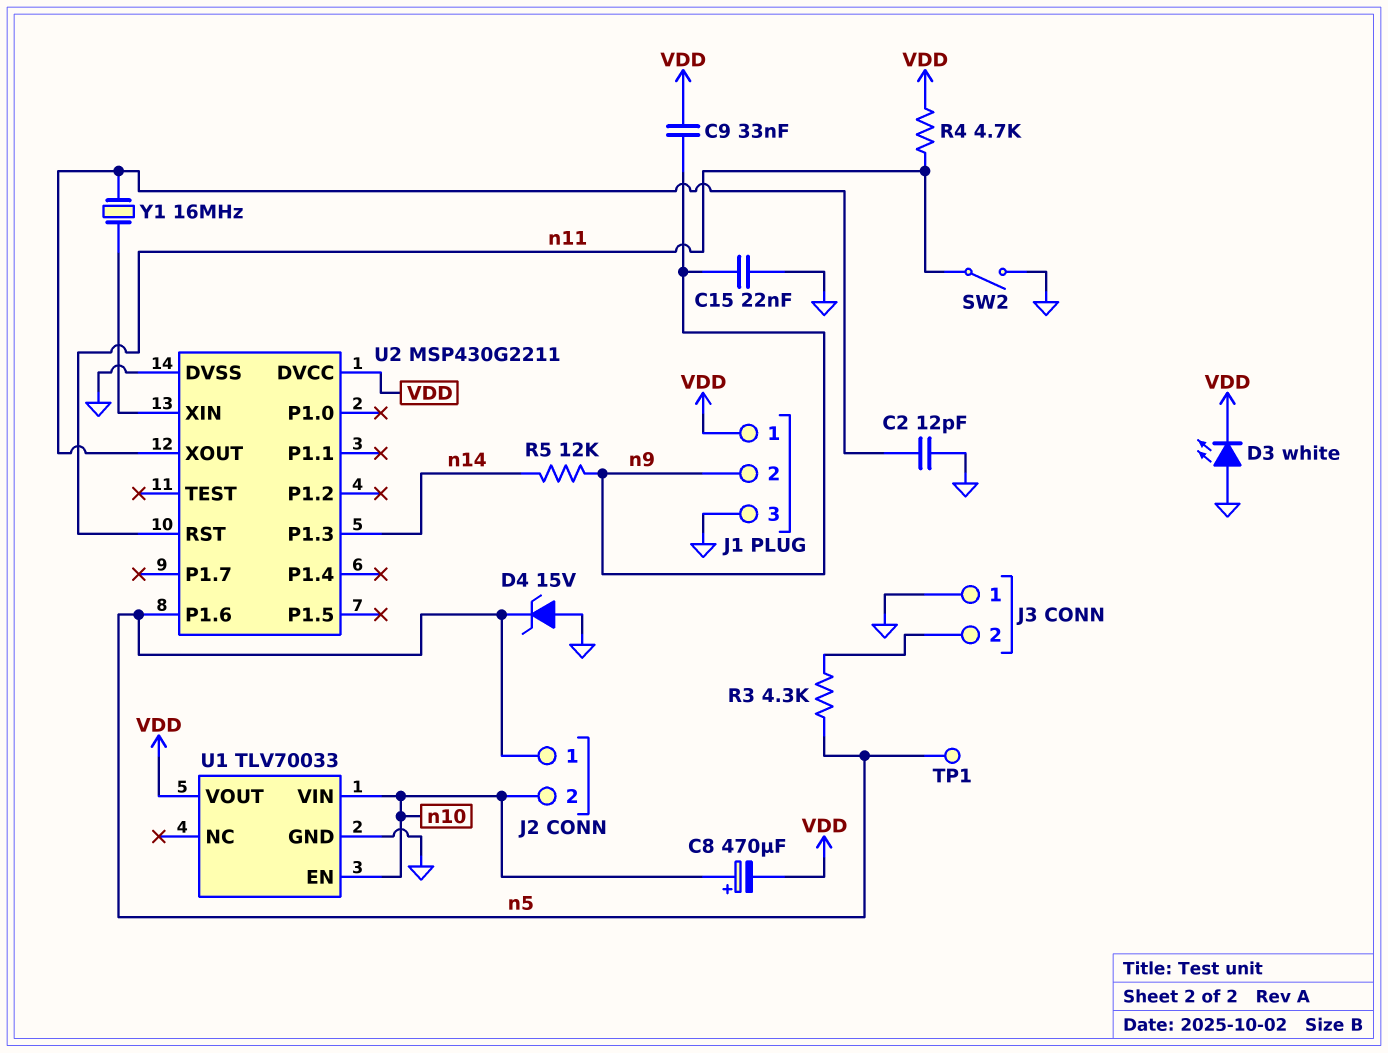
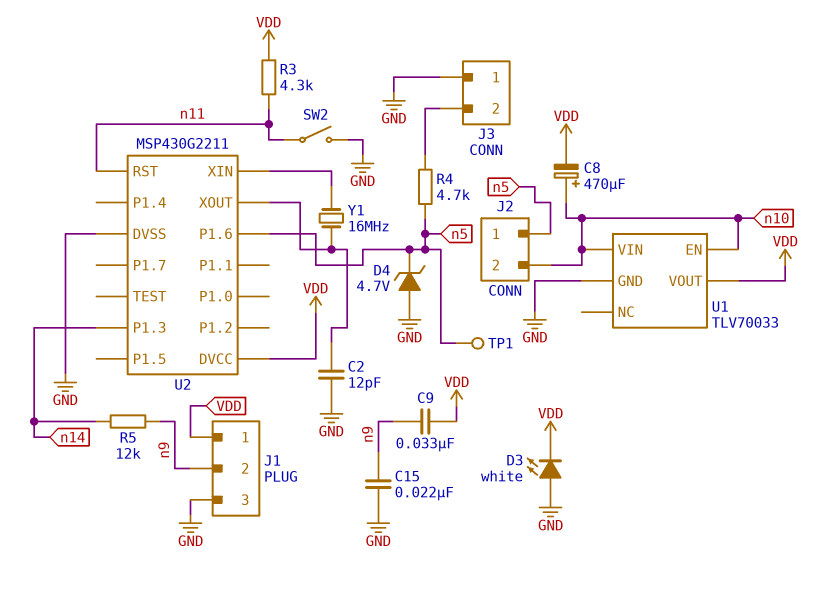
D4: zener 15V (A GND, K n5) -> zener 4.7V (A GND, K n5)
R3: 4.3k (J3/2, n5) -> 4.3k (VDD, n11)
R4: 4.7k (VDD, n11) -> 4.7k (J3/2, n5)

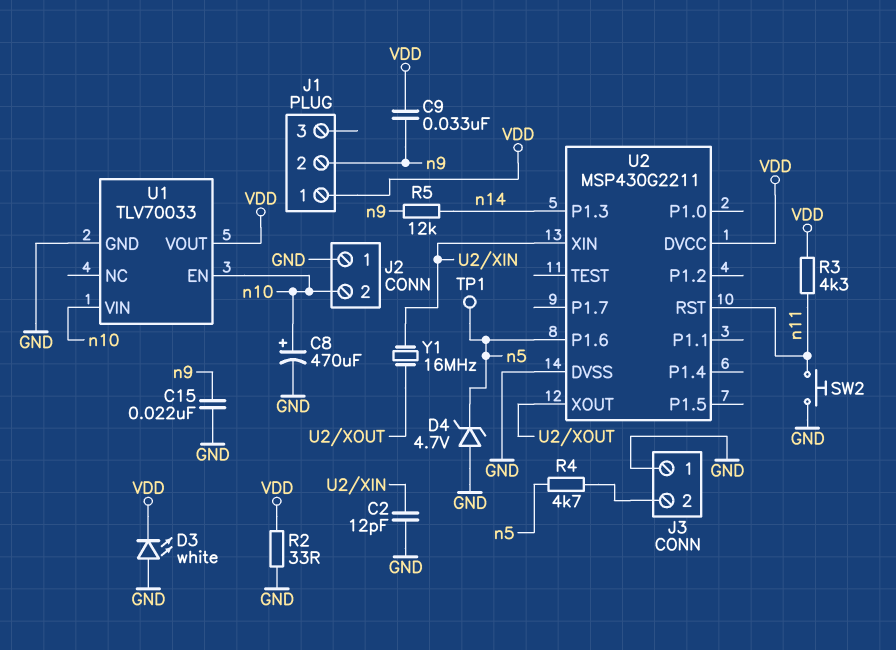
C2: 12pF (GND, U2/XOUT) -> 12pF (GND, U2/XIN)
C8: 470uF (plus n10, minus VDD) -> 470uF (plus n10, minus GND)
J1 pin 3: GND -> none
J2 pin 1: n5 -> GND
R2: none -> 33 (GND, VDD)
SW2: switch (GND, n11) -> button (GND, n11)

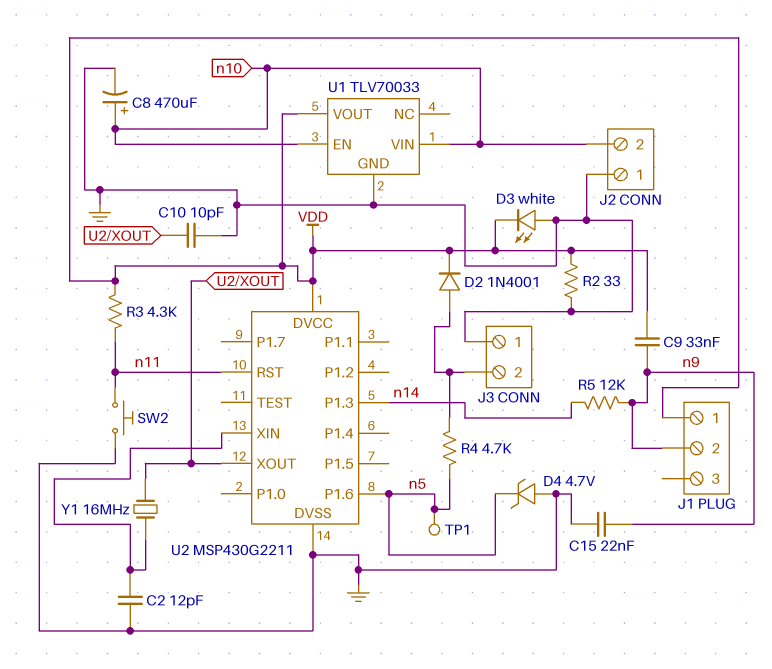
C10: none -> 10pF (GND, U2/XOUT)
D2: none -> diode 1N4001 (A J3/2, K VDD)

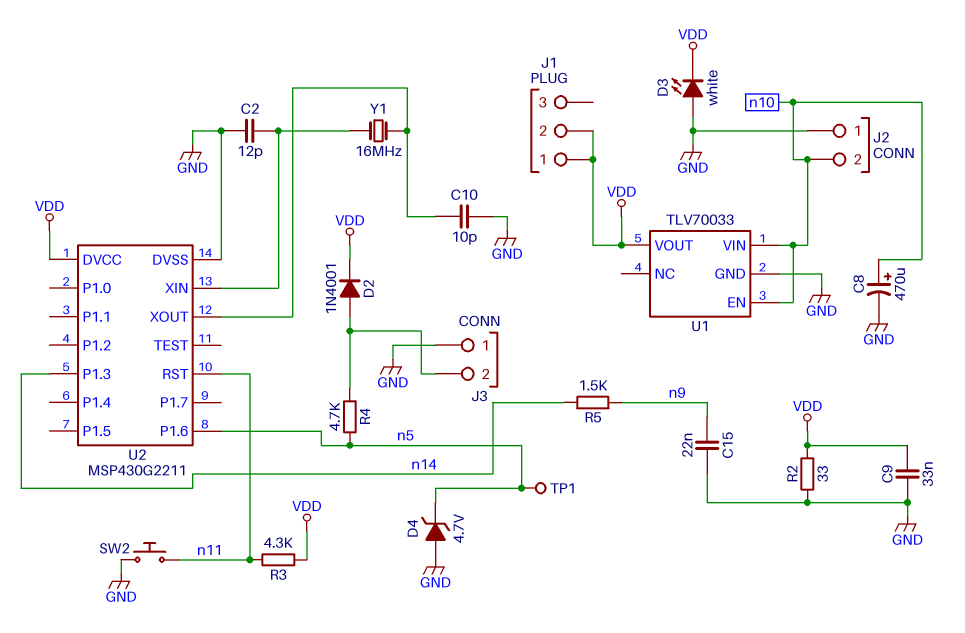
C9: 33nF (VDD, n9) -> 33nF (GND, VDD)
J1 pin 2: n9 -> VDD
R5: 12k (n9, n14) -> 1.5k (n9, n14)

